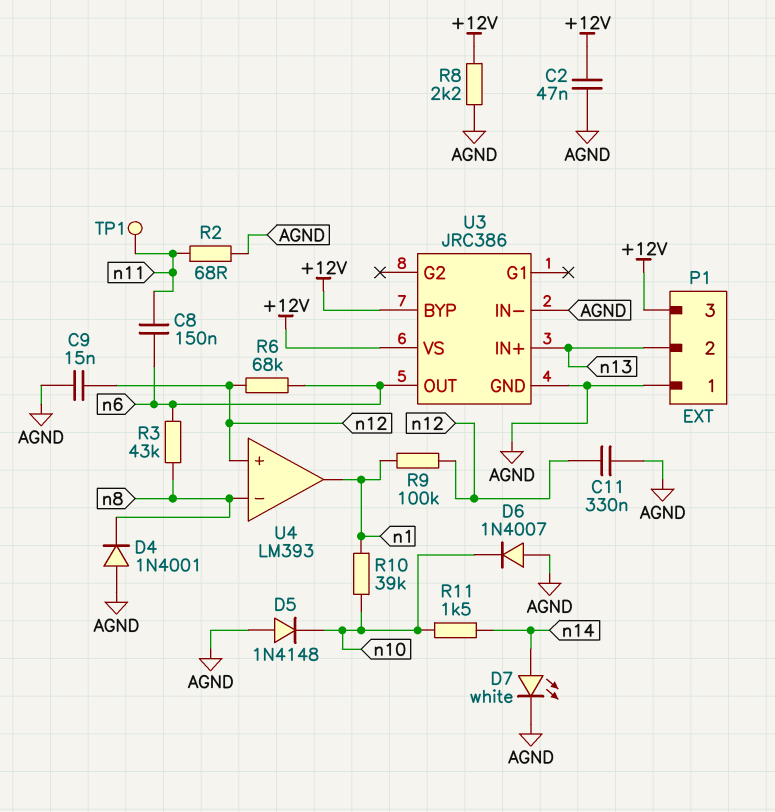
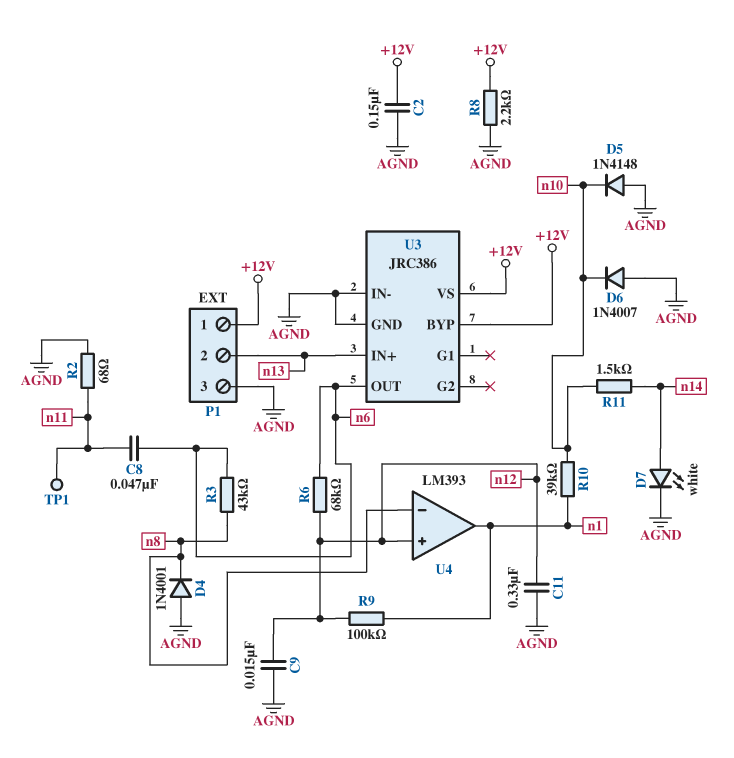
C2: 47nF (+12V, AGND) -> 150nF (+12V, AGND)
C8: 150nF (n6, n11) -> 47nF (n6, n11)
P1 pin 1: AGND -> +12V
P1 pin 3: +12V -> AGND

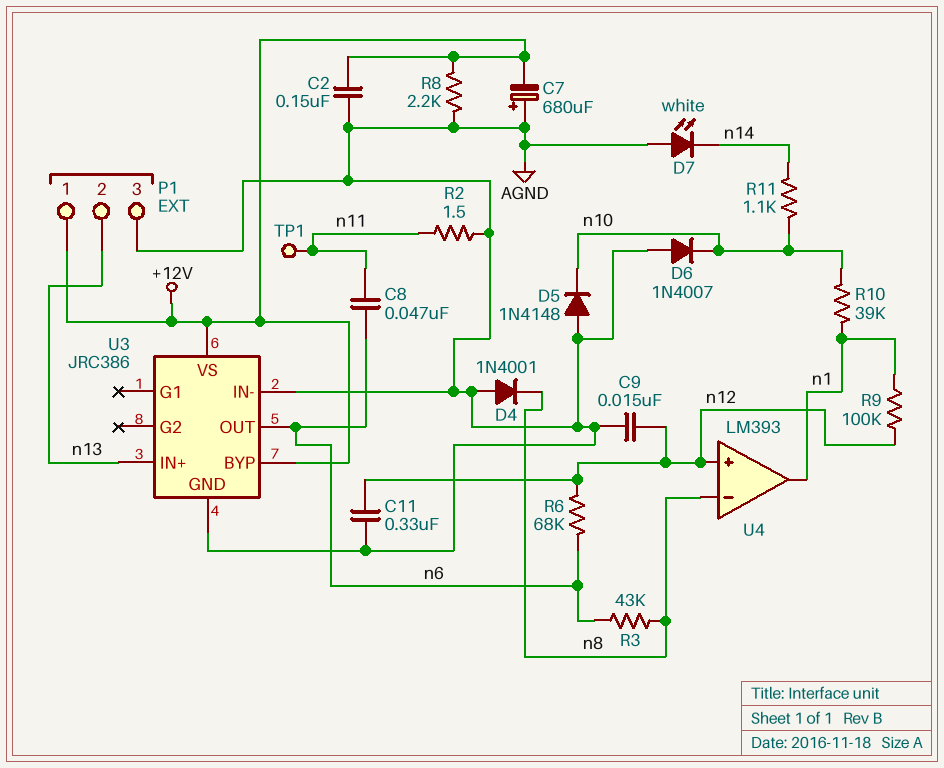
C7: none -> 680uF (plus AGND, minus +12V)
D7: LED white (A n14, K AGND) -> LED white (A AGND, K n14)
R2: 68 (AGND, n11) -> 1.5 (AGND, n11)
R11: 1.5k (n10, n14) -> 1.1k (n10, n14)

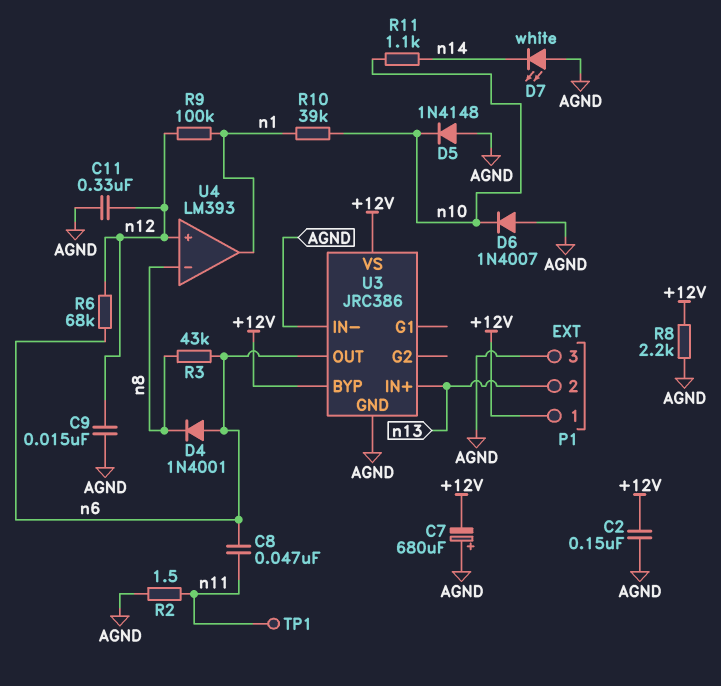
D4: diode 1N4001 (A AGND, K n8) -> diode 1N4001 (A n6, K n8)

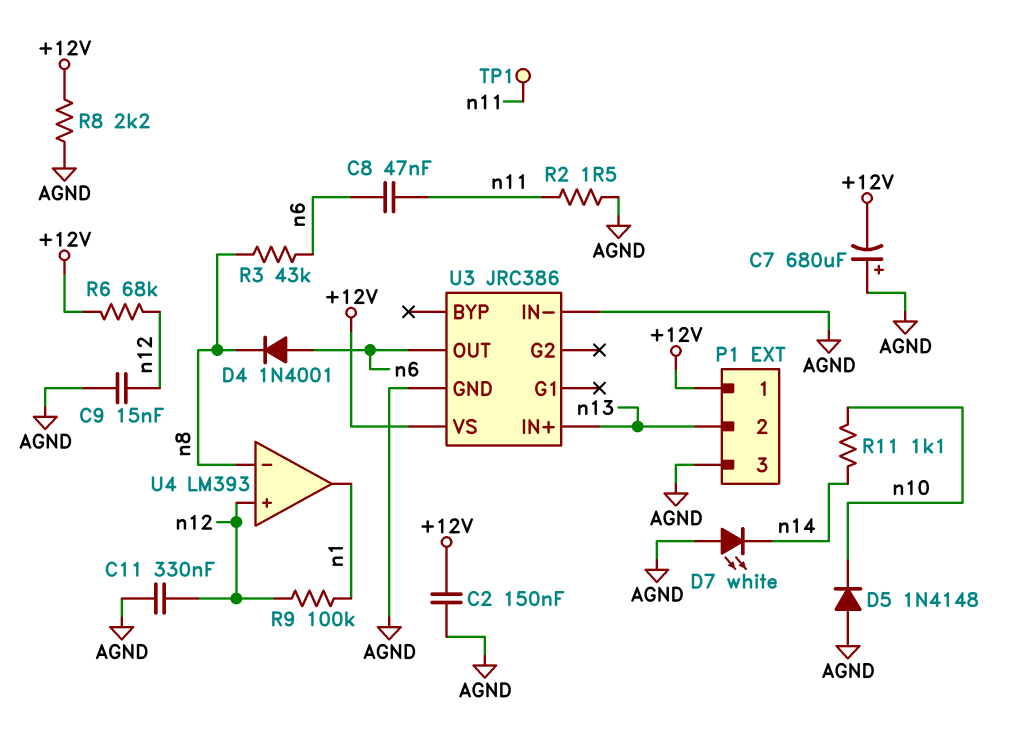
D6: diode 1N4007 (A AGND, K n10) -> none
R6: 68k (n6, n12) -> 68k (+12V, n12)
R10: 39k (n1, n10) -> none
U3 pin BYP: +12V -> none

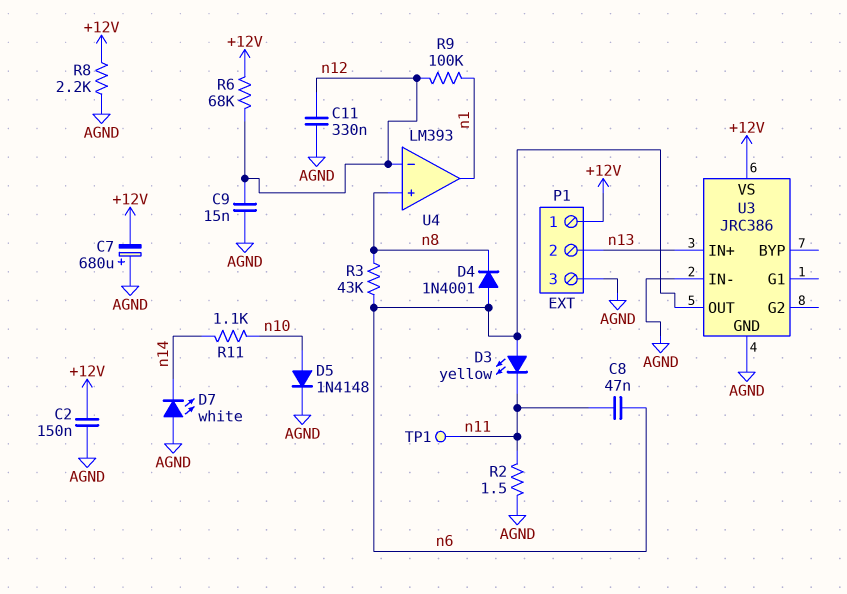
D3: none -> LED yellow (A n6, K n11)
D5: diode 1N4148 (A AGND, K n10) -> diode 1N4148 (A n10, K AGND)
U4 pin in+: n12 -> n8
U4 pin in-: n8 -> n12

